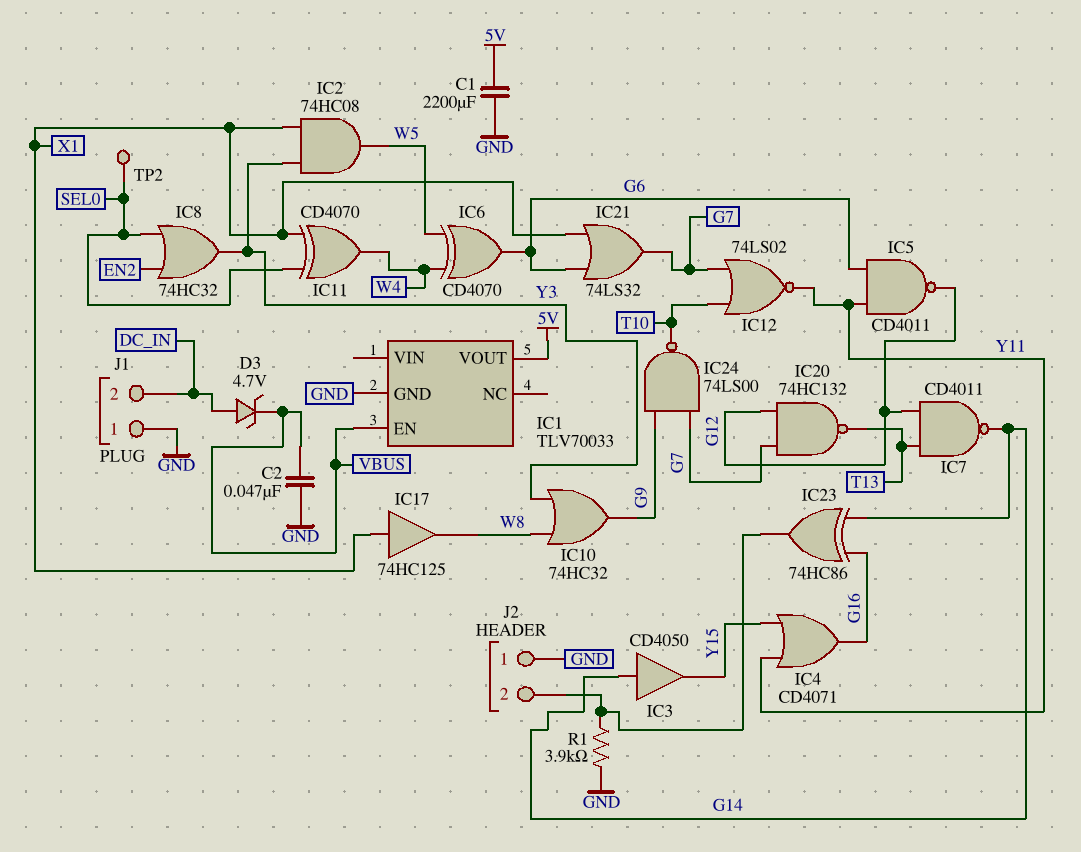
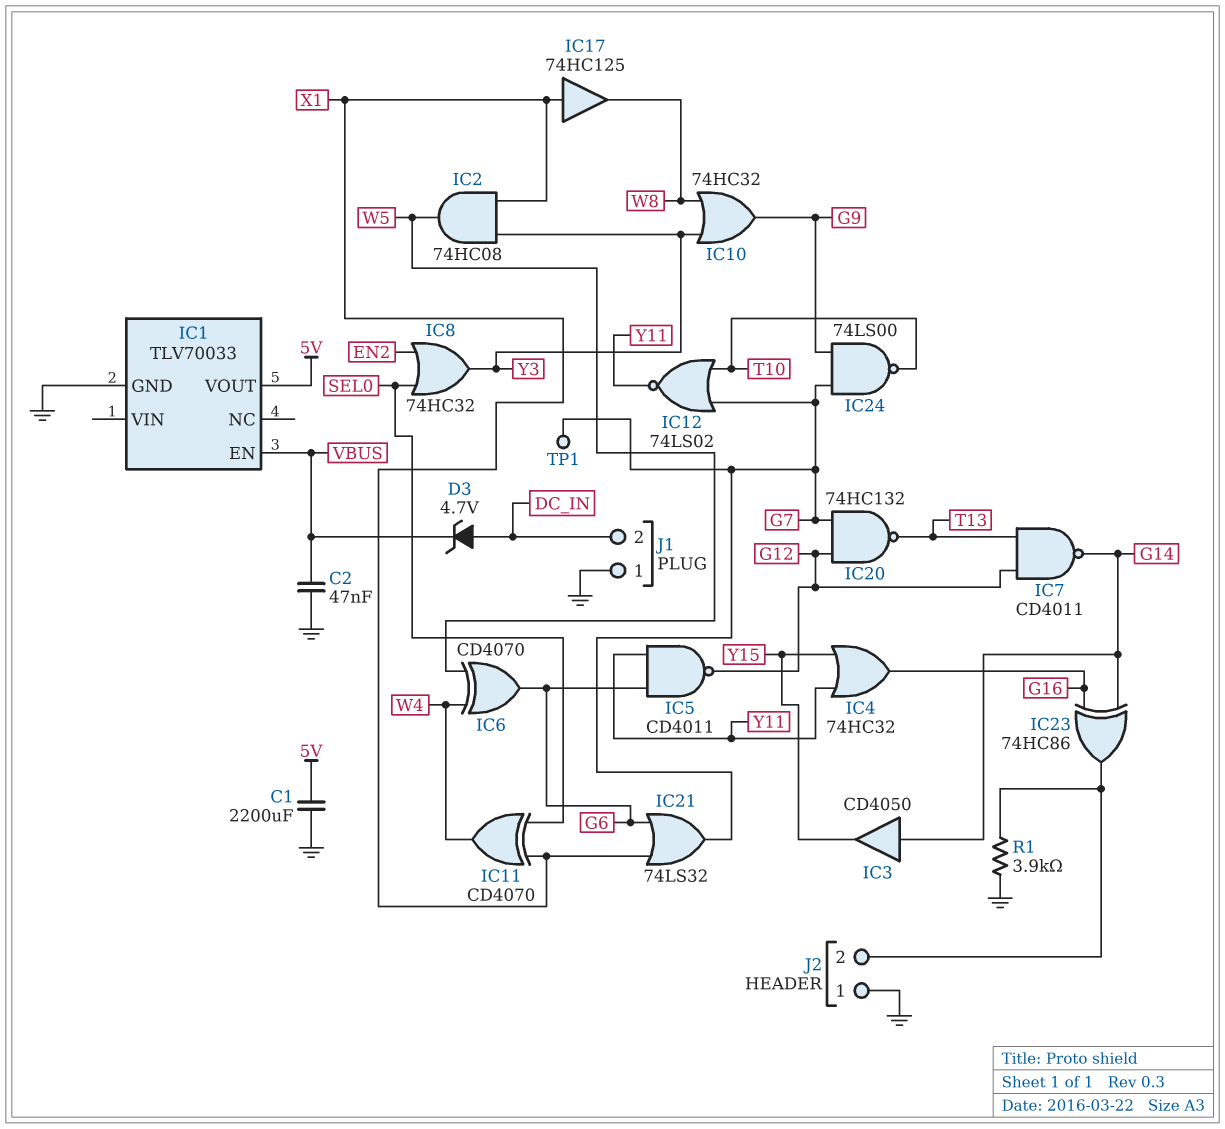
IC4: OR CD4071 (in Y11, in Y15, out G16) -> OR 74HC32 (in Y11, in Y15, out G16)
TP1: none -> test point (G7)
TP2: test point (SEL0) -> none

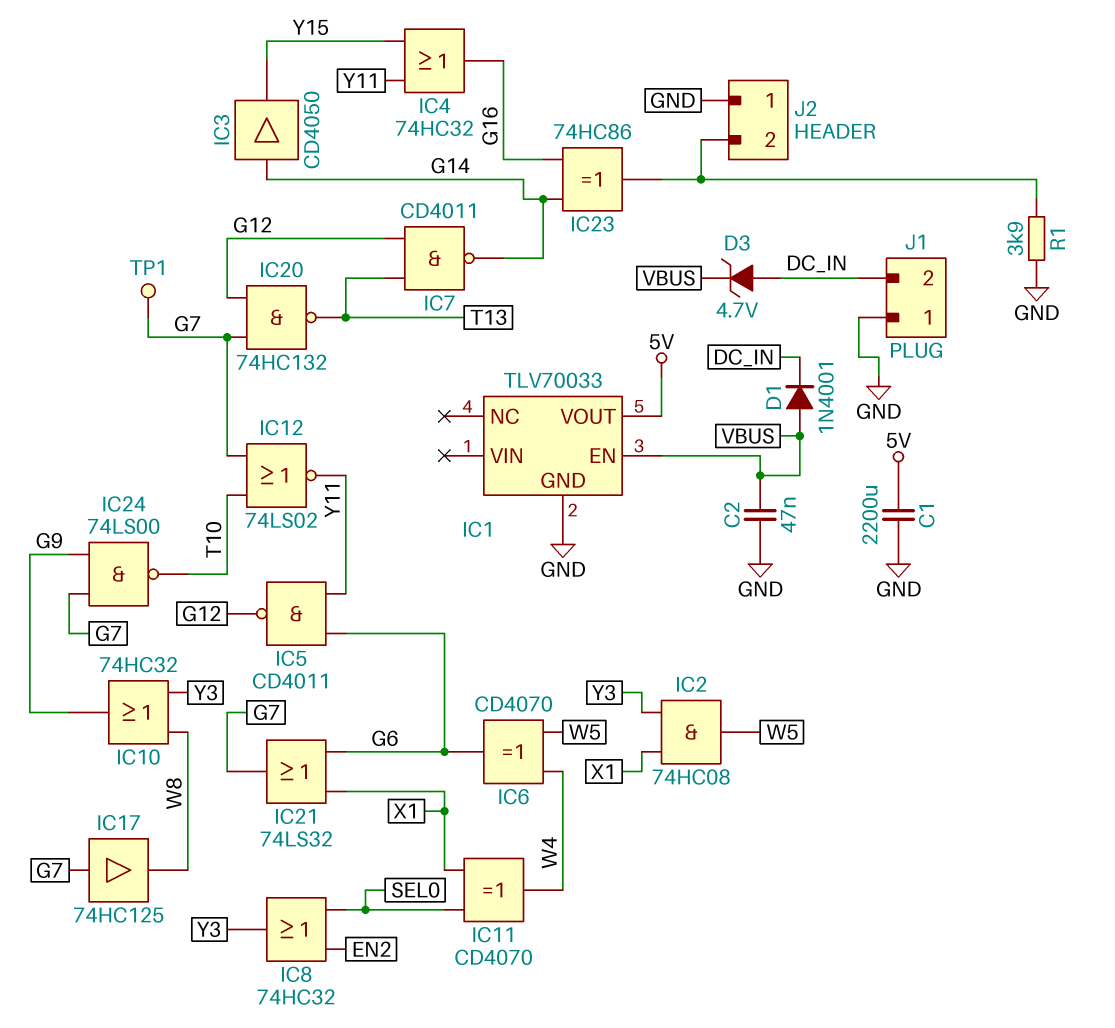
D1: none -> diode 1N4001 (A VBUS, K DC_IN)
IC17: buffer 74HC125 (in X1, out W8) -> buffer 74HC125 (in G7, out W8)

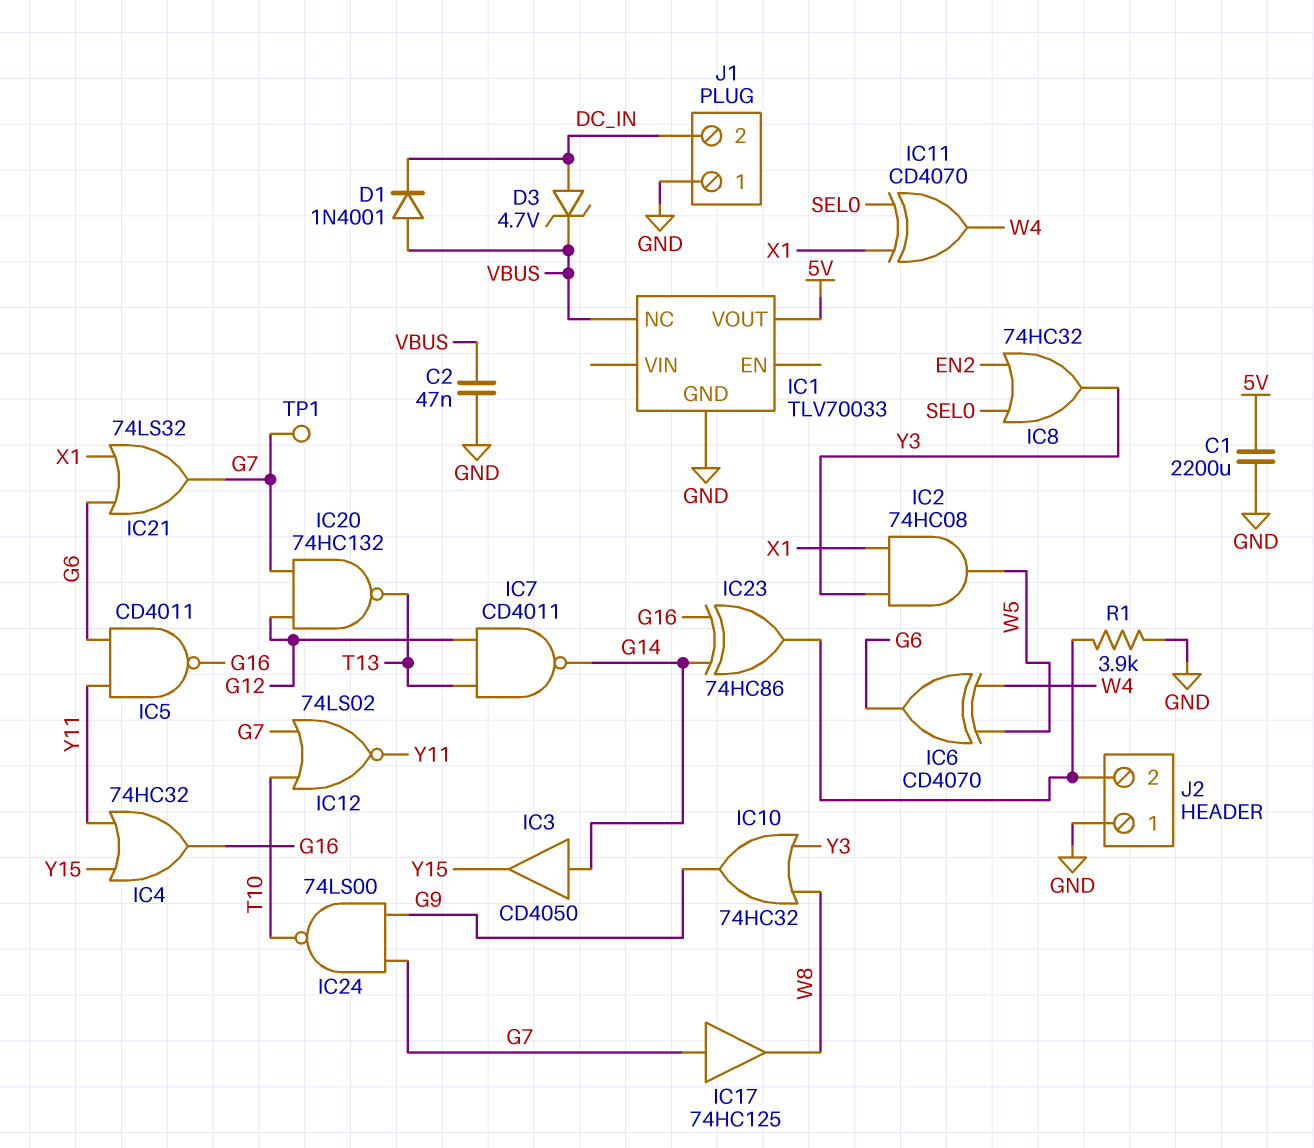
IC1 pin EN: VBUS -> none
IC1 pin NC: none -> VBUS
IC5: NAND CD4011 (in G6, in Y11, out G12) -> NAND CD4011 (in G6, in Y11, out G16)

